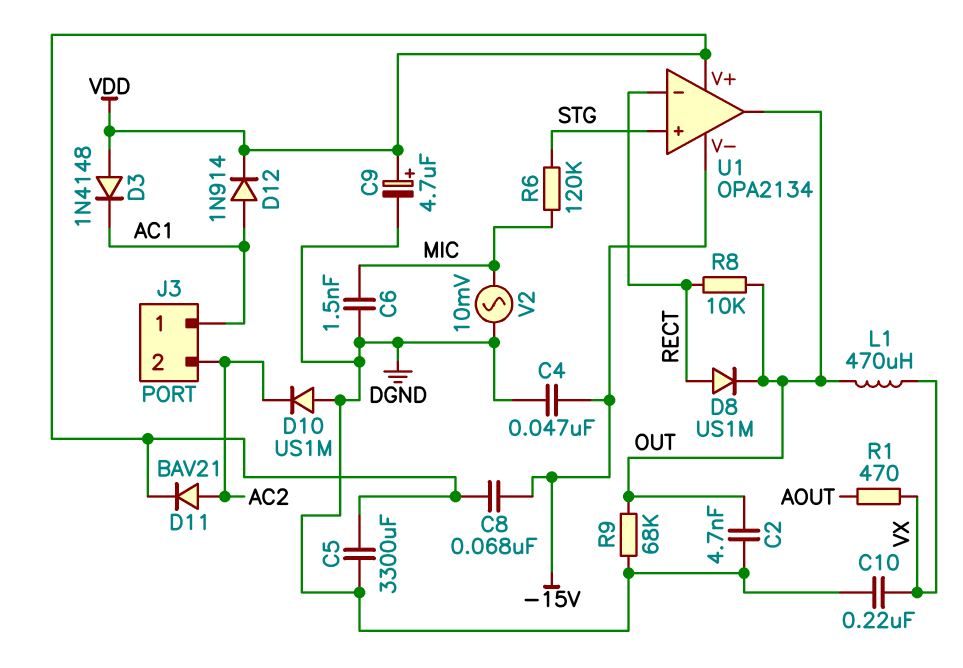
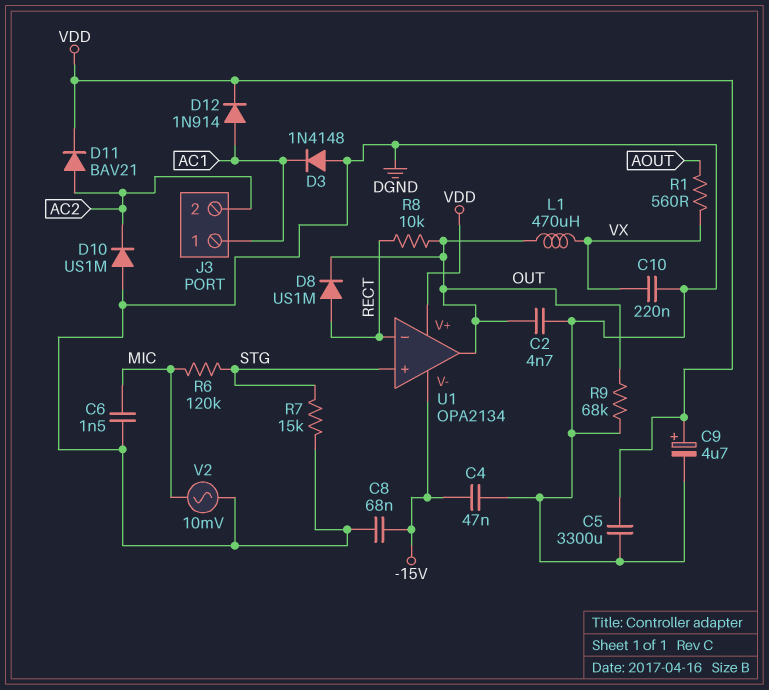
C8: 68nF (-15V, VDD) -> 68nF (-15V, DGND)
D3: diode 1N4148 (A VDD, K AC1) -> diode 1N4148 (A DGND, K AC1)
R1: 470 (AOUT, VX) -> 560 (AOUT, VX)
R7: none -> 15k (DGND, STG)

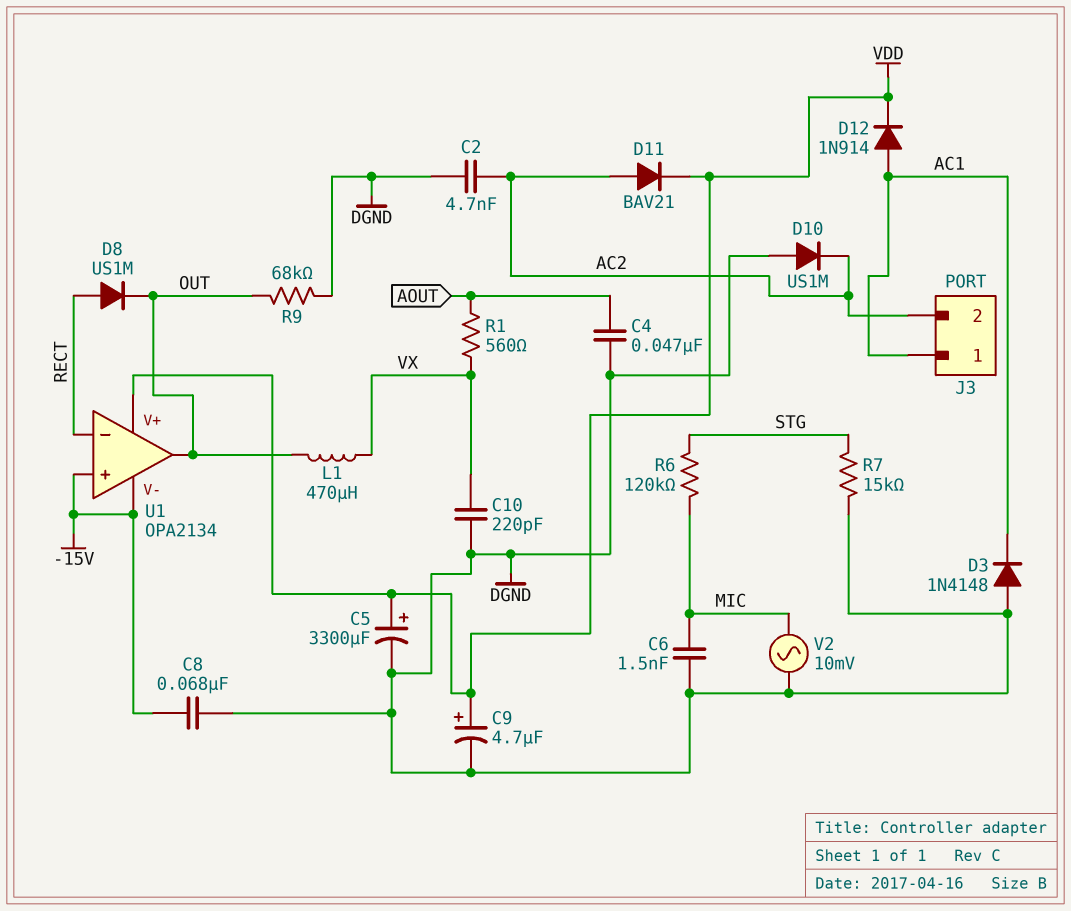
C2: 4.7nF (DGND, OUT) -> 4.7nF (AC2, DGND)
C4: 47nF (-15V, DGND) -> 47nF (AOUT, DGND)
C5: 3300uF (DGND, VDD) -> 3300uF (plus VDD, minus DGND)
C10: 220nF (DGND, VX) -> 220pF (DGND, VX)
R8: 10k (OUT, RECT) -> none
U1 pin in+: STG -> -15V

